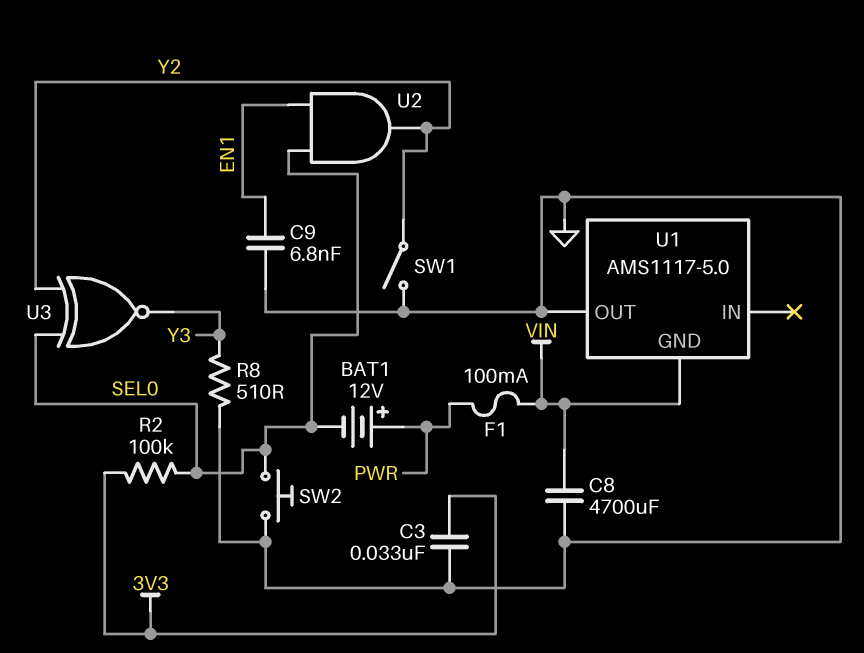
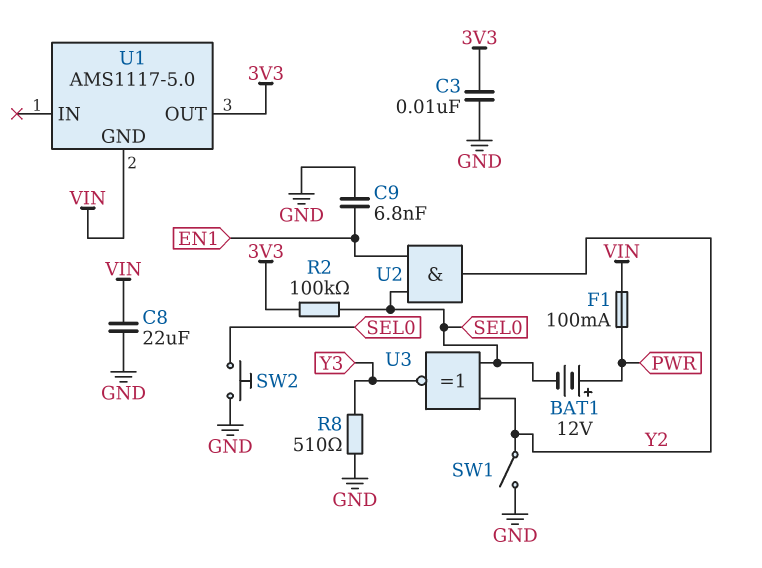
C3: 33nF (3V3, GND) -> 10nF (3V3, GND)
C8: 4700uF (GND, VIN) -> 22uF (GND, VIN)
U1 pin OUT: GND -> 3V3

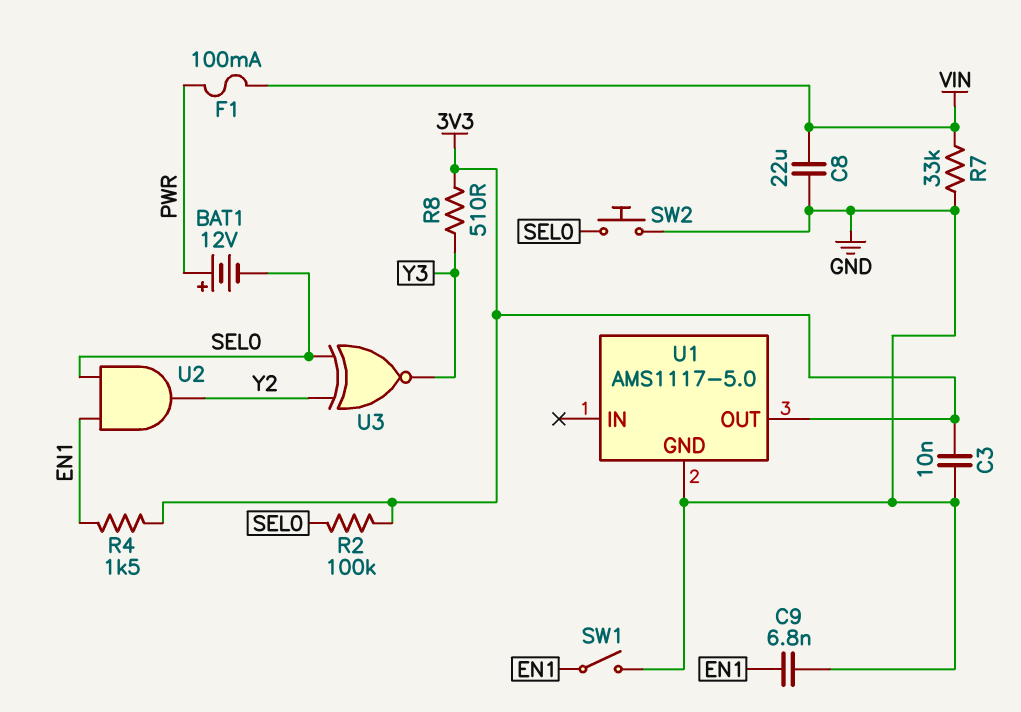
R4: none -> 1.5k (3V3, EN1)
R7: none -> 33k (GND, VIN)
R8: 510 (GND, Y3) -> 510 (3V3, Y3)
SW1: switch (GND, Y2) -> switch (EN1, GND)
U1 pin GND: VIN -> GND

